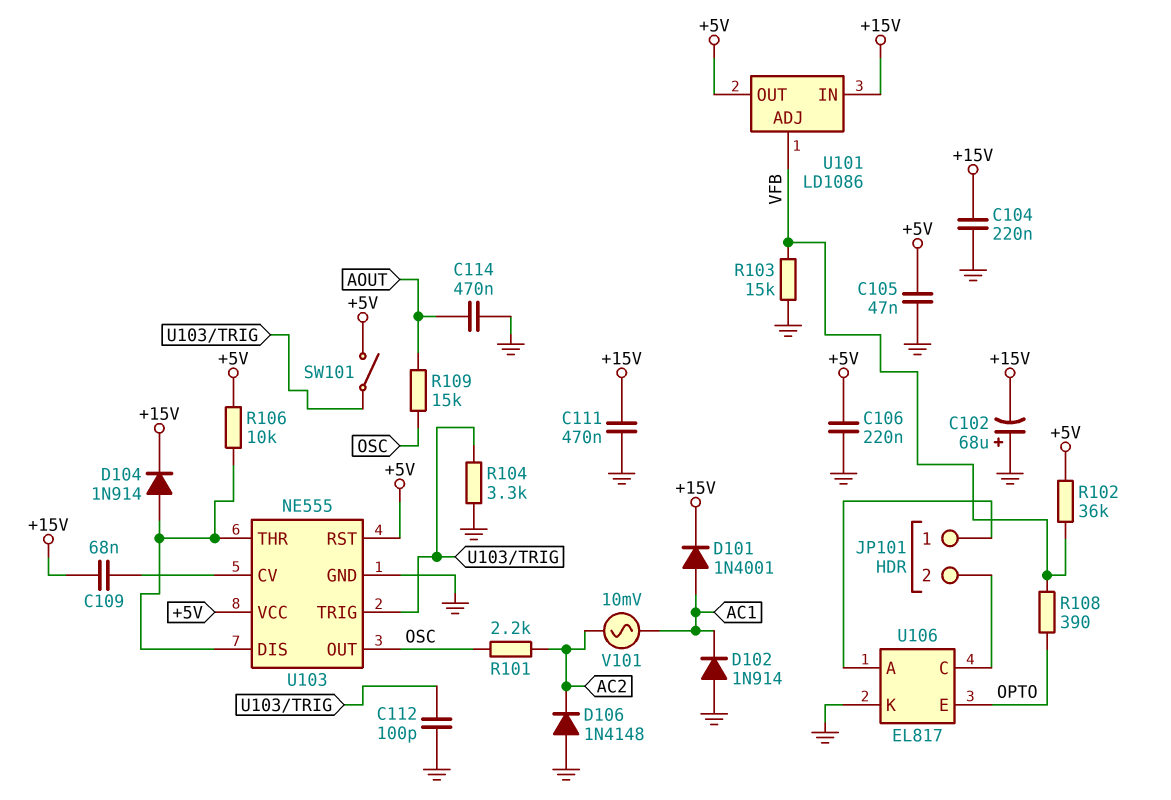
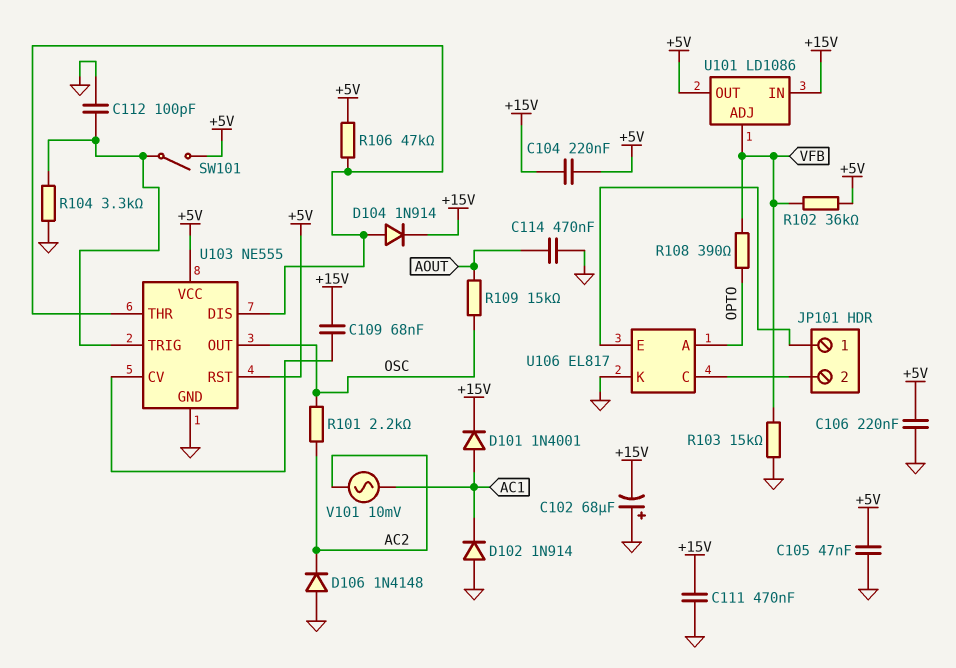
C104: 220nF (+15V, GND) -> 220nF (+5V, +15V)
R106: 10k (+5V, U103/DIS) -> 47k (+5V, U103/DIS)
U106 pin A: JP101/1 -> OPTO
U106 pin E: OPTO -> JP101/1

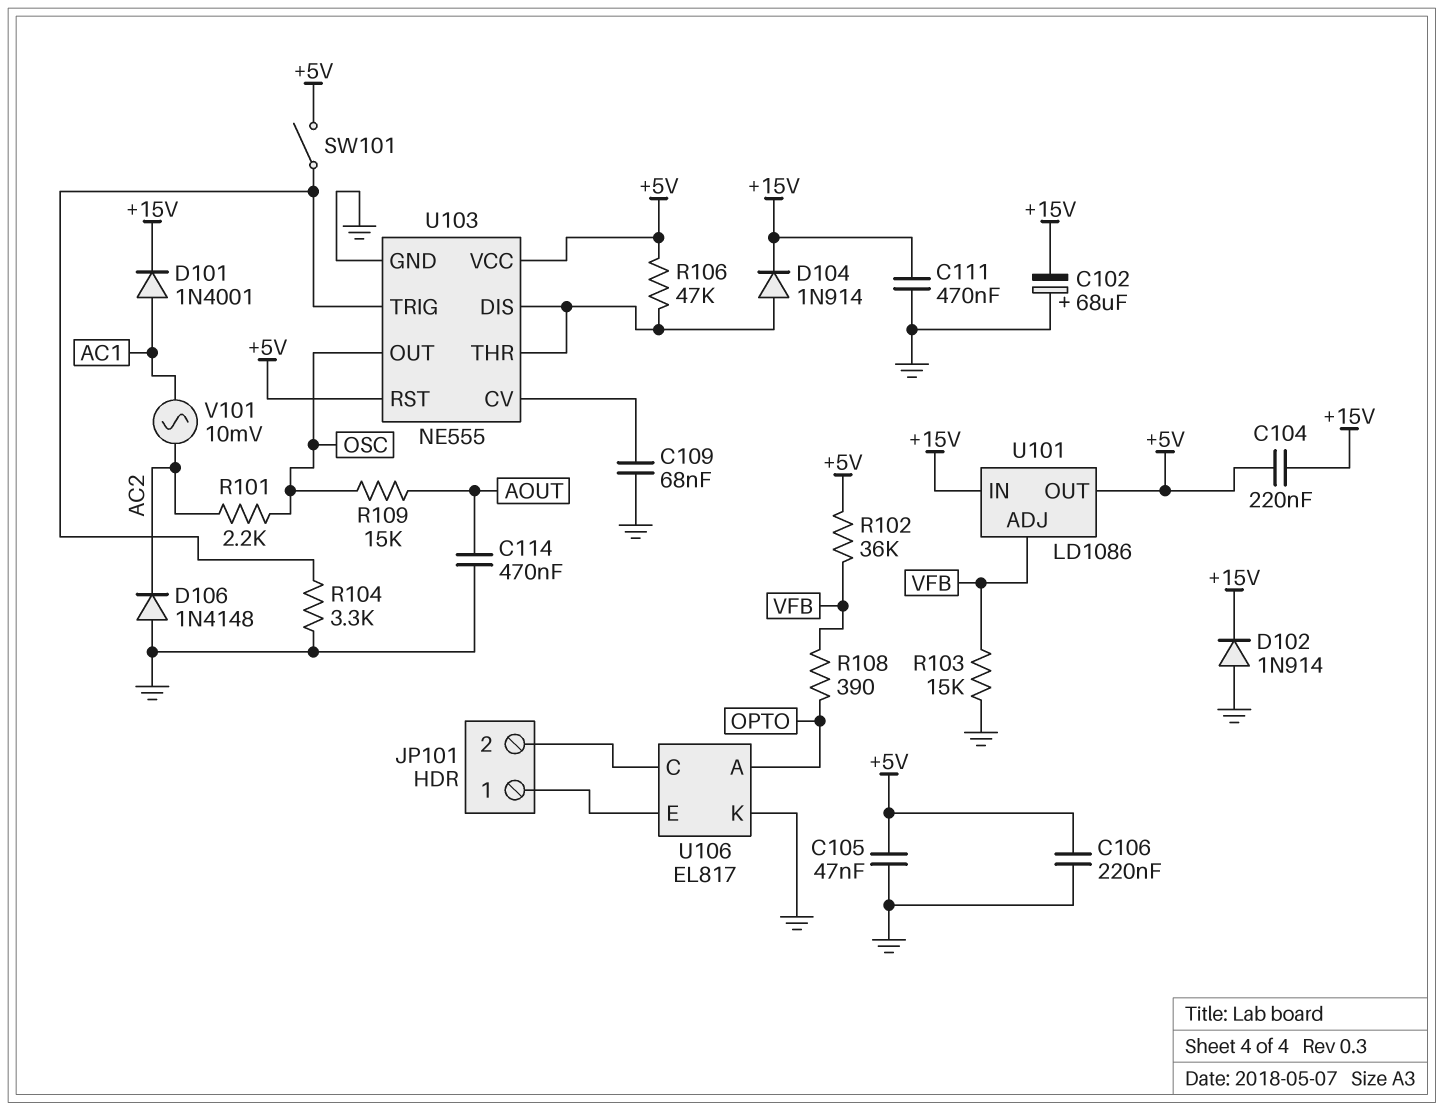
C109: 68nF (+15V, U103/CV) -> 68nF (GND, U103/CV)
C112: 100pF (GND, U103/TRIG) -> none
D102: diode 1N914 (A GND, K AC1) -> diode 1N914 (A GND, K +15V)

